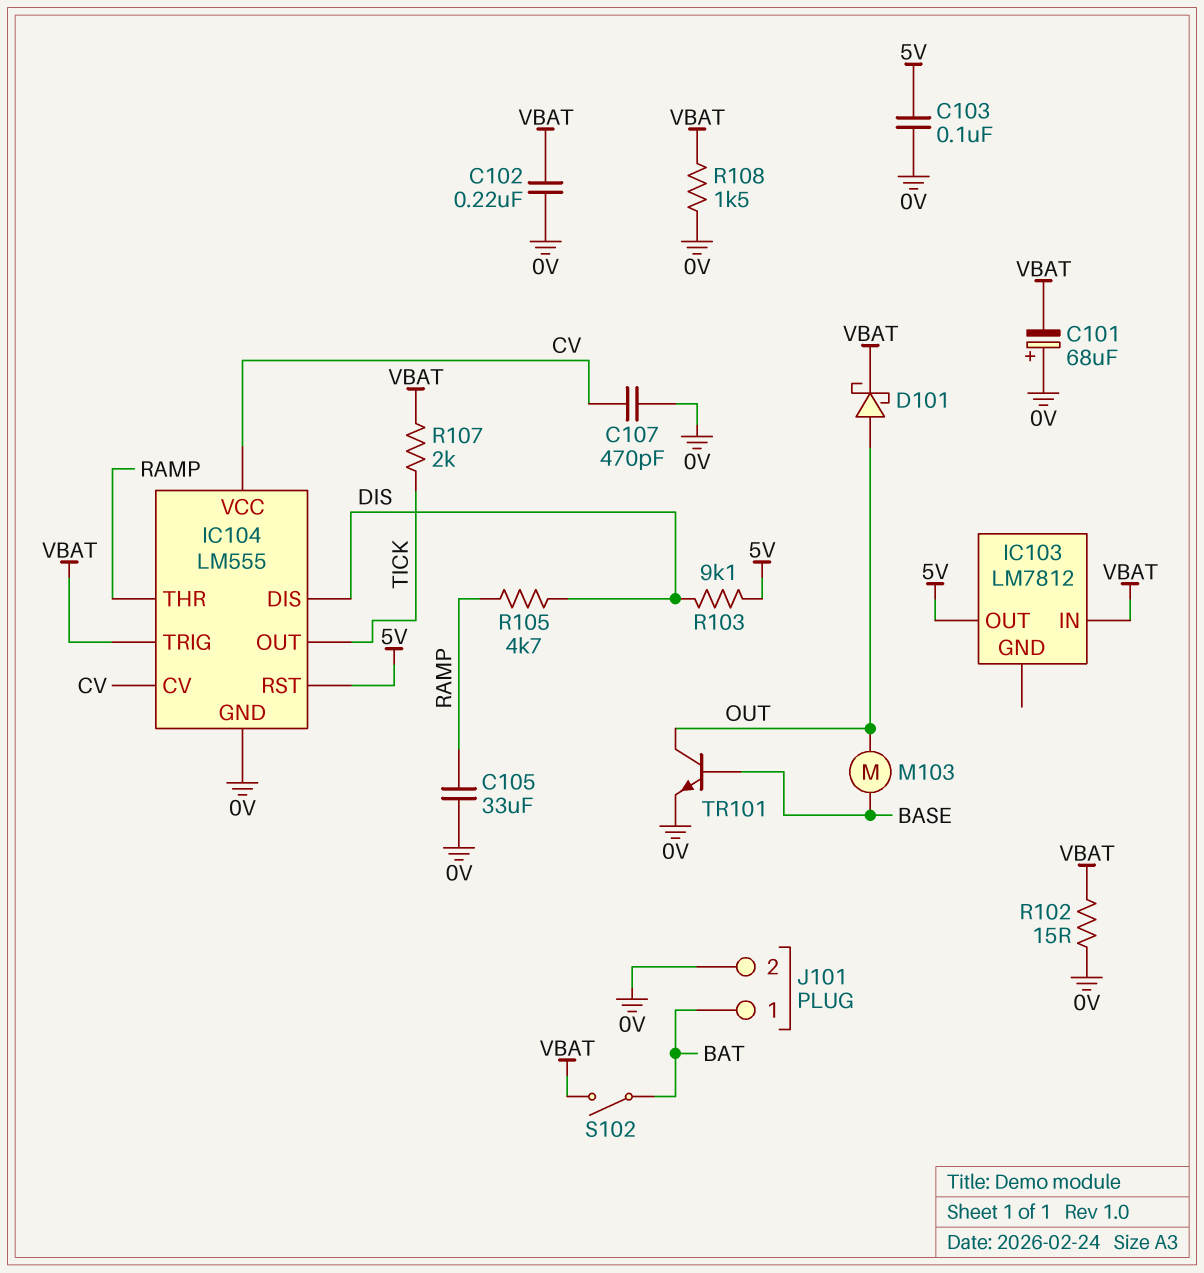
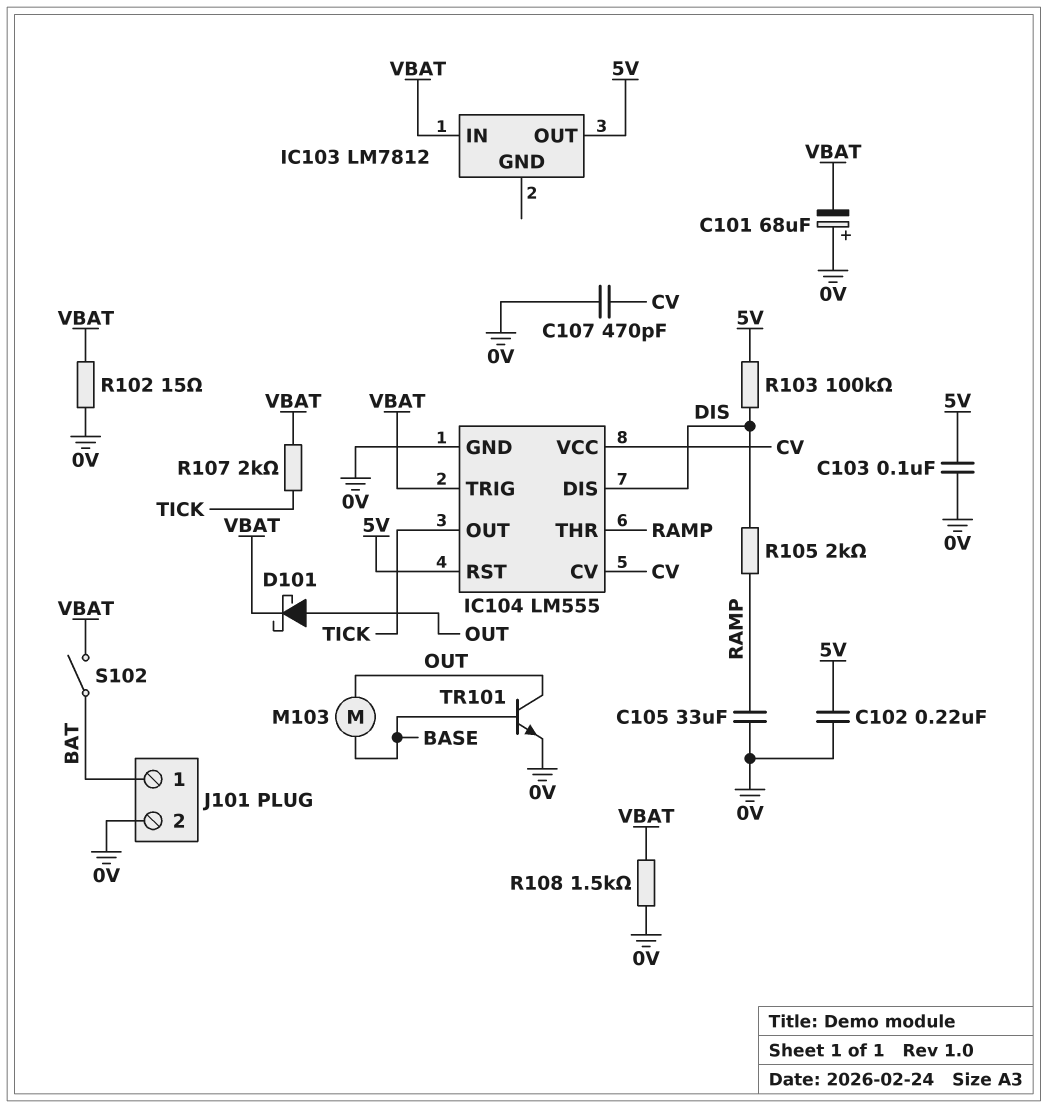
C102: 220nF (0V, VBAT) -> 220nF (0V, 5V)
R103: 9.1k (5V, DIS) -> 100k (5V, DIS)
R105: 4.7k (DIS, RAMP) -> 2k (DIS, RAMP)

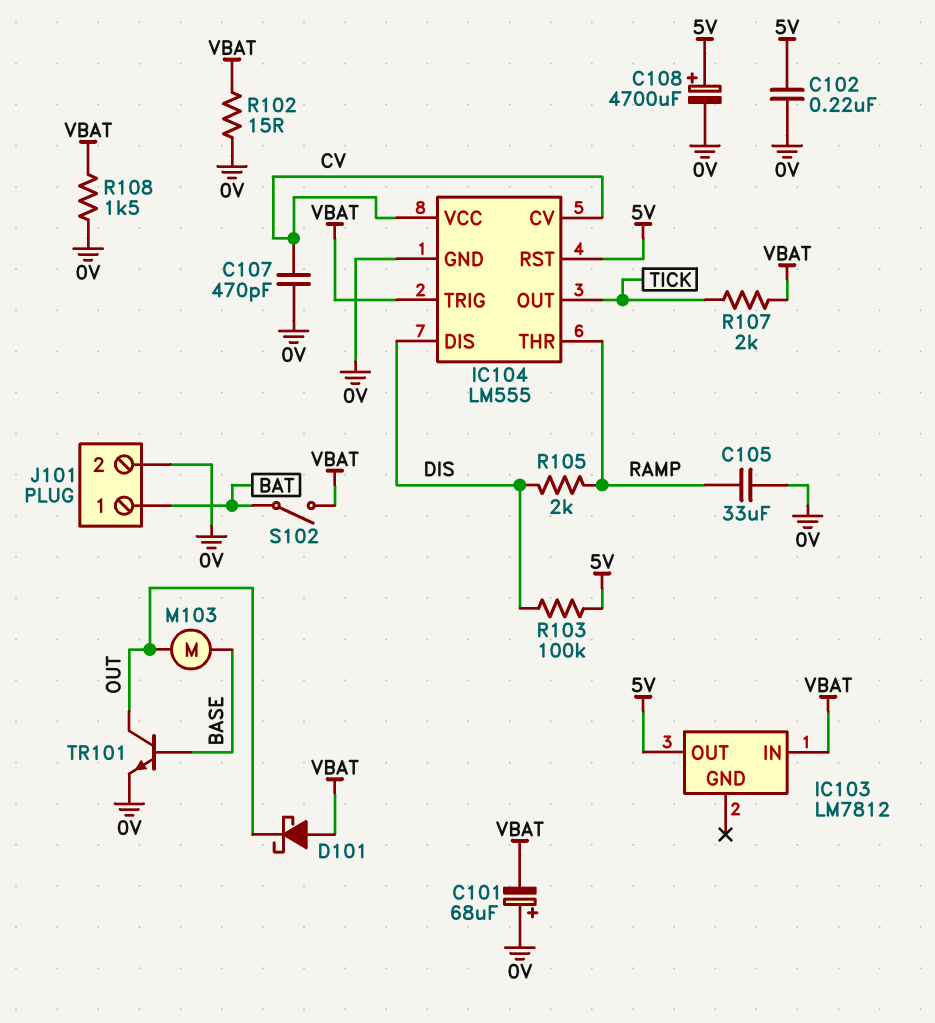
C103: 100nF (0V, 5V) -> none
C108: none -> 4700uF (plus 5V, minus 0V)
D101: schottky (A OUT, K VBAT) -> schottky (A VBAT, K OUT)

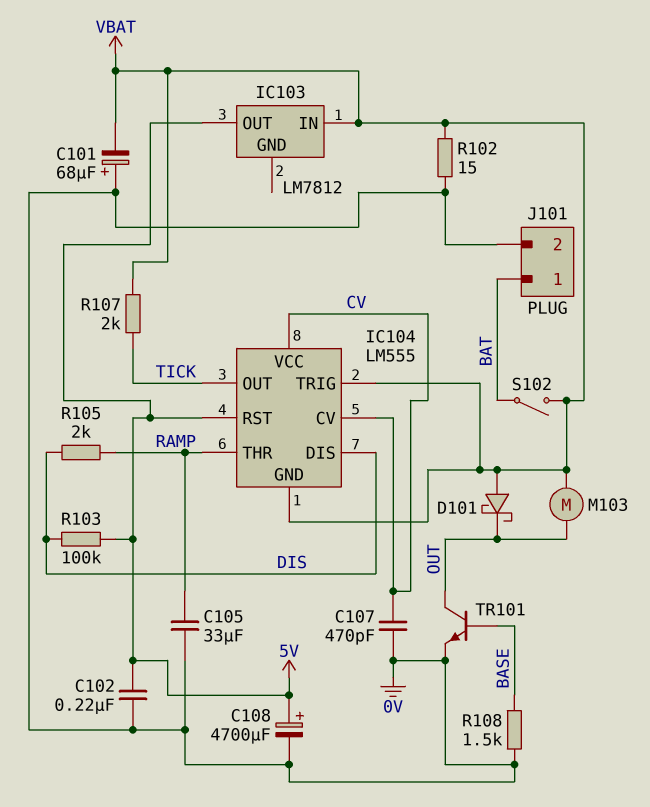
IC104 pin GND: 0V -> VBAT
M103: motor (BASE, OUT) -> motor (OUT, VBAT)
R108: 1.5k (0V, VBAT) -> 1.5k (0V, BASE)

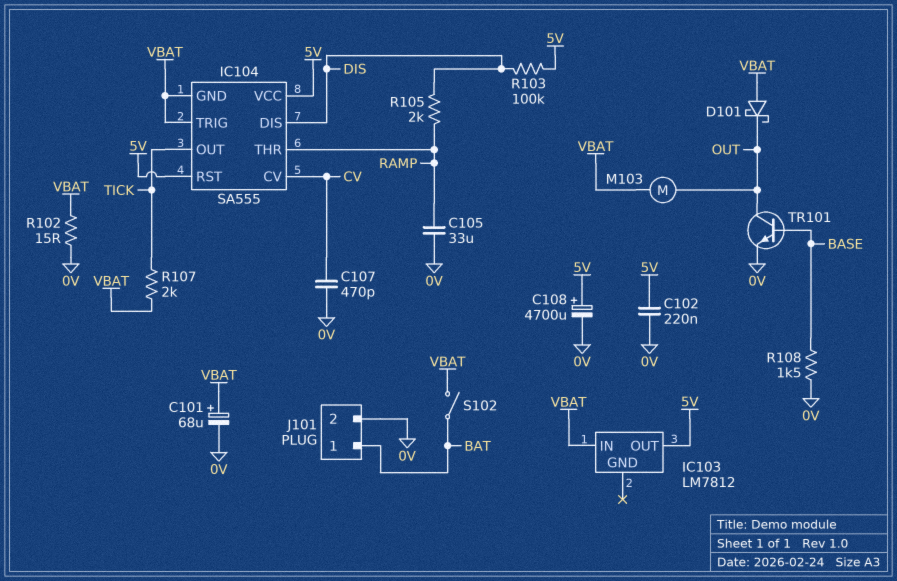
C101: 68uF (plus 0V, minus VBAT) -> 68uF (plus VBAT, minus 0V)
IC104: LM555 -> SA555
IC104 pin VCC: CV -> 5V

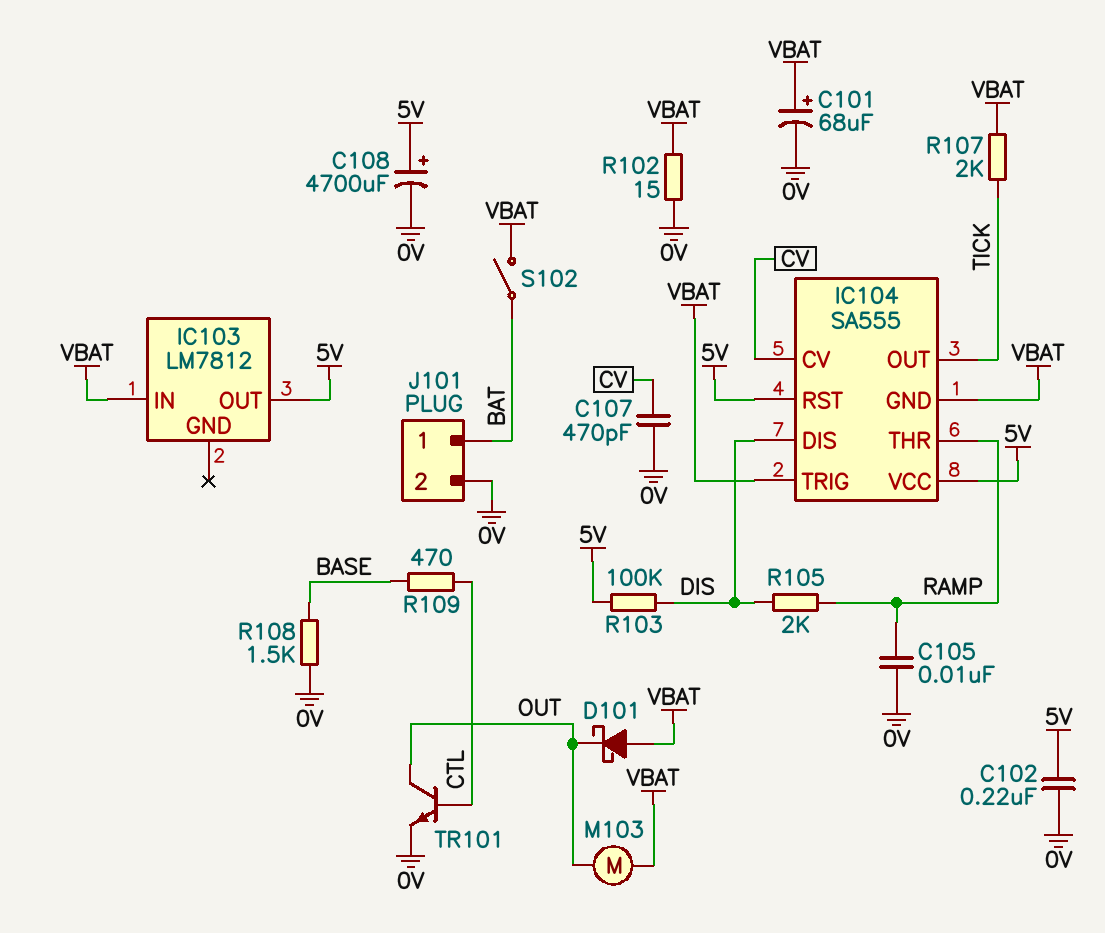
C105: 33uF (0V, RAMP) -> 10nF (0V, RAMP)
R109: none -> 470 (BASE, CTL)
TR101: NPN (B BASE, C OUT, E 0V) -> NPN (B CTL, C OUT, E 0V)

